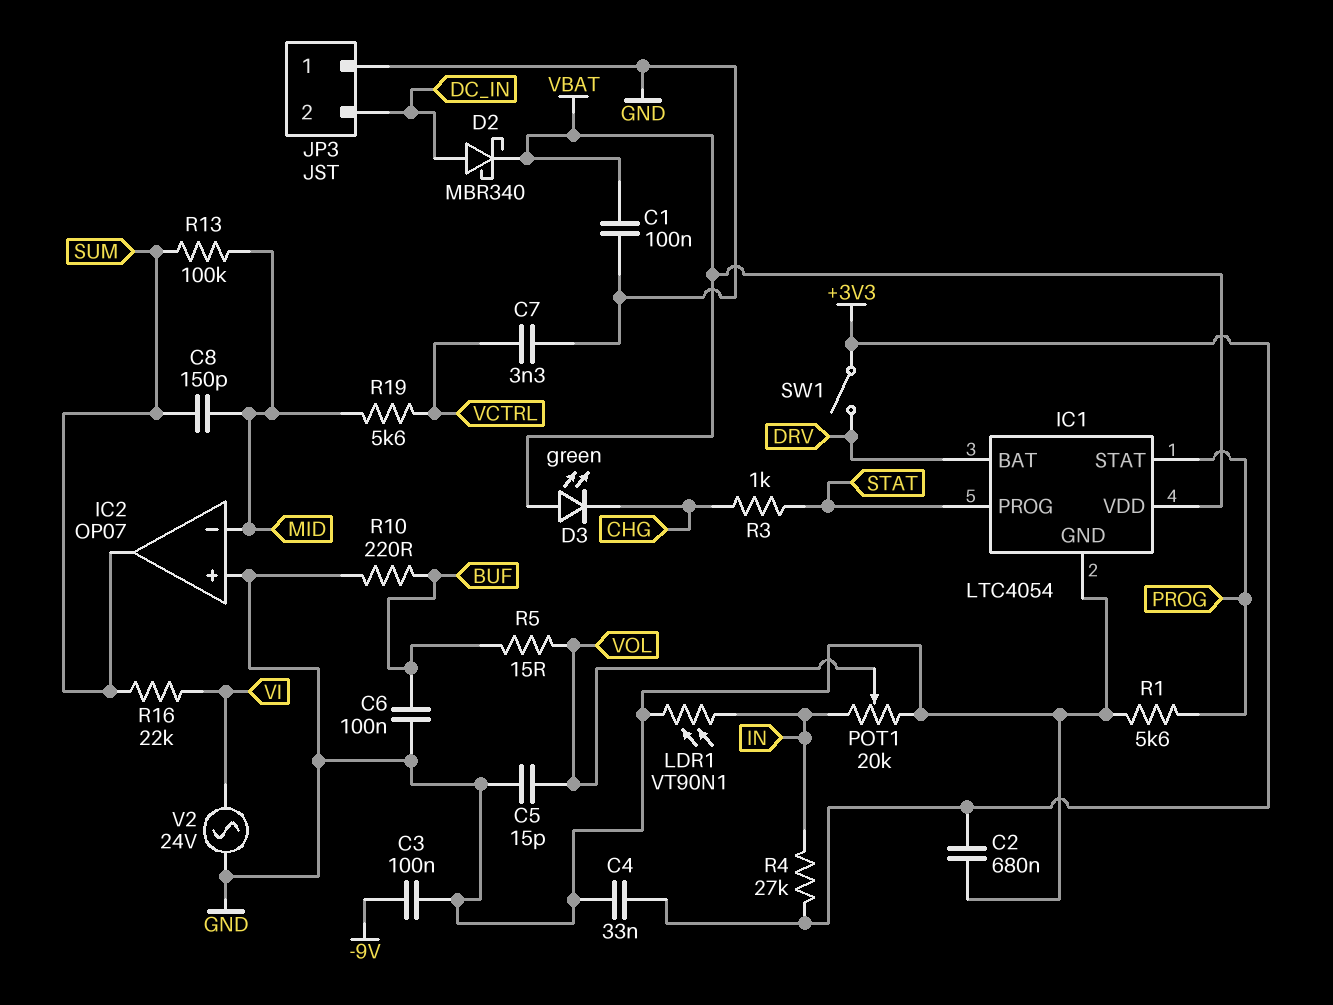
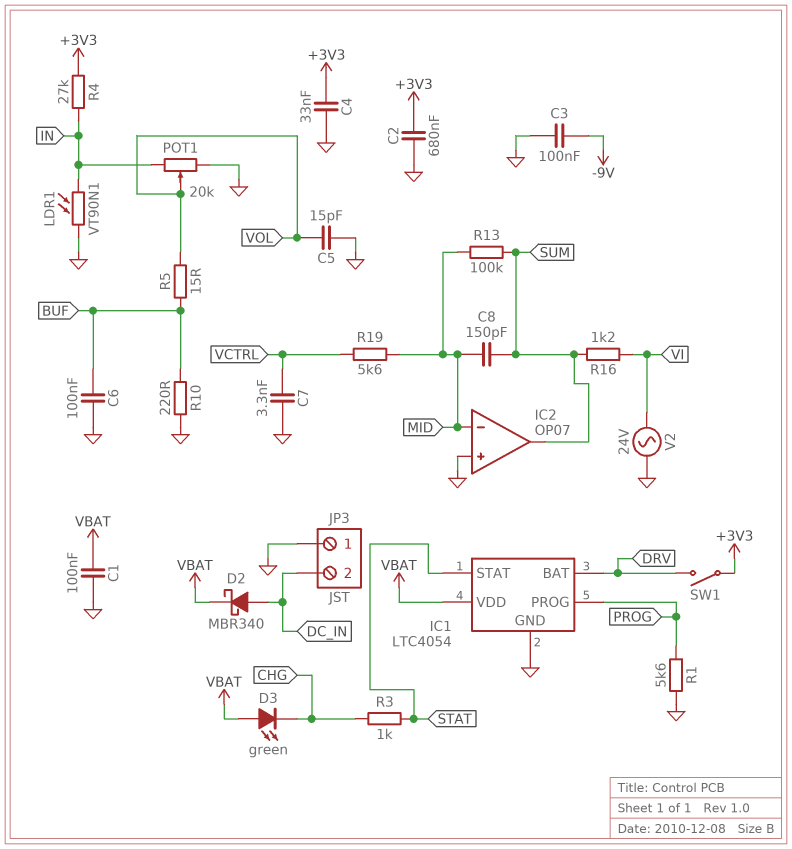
IC1 pin PROG: STAT -> PROG
IC1 pin STAT: PROG -> STAT
R16: 22k (SUM, VI) -> 1.2k (SUM, VI)

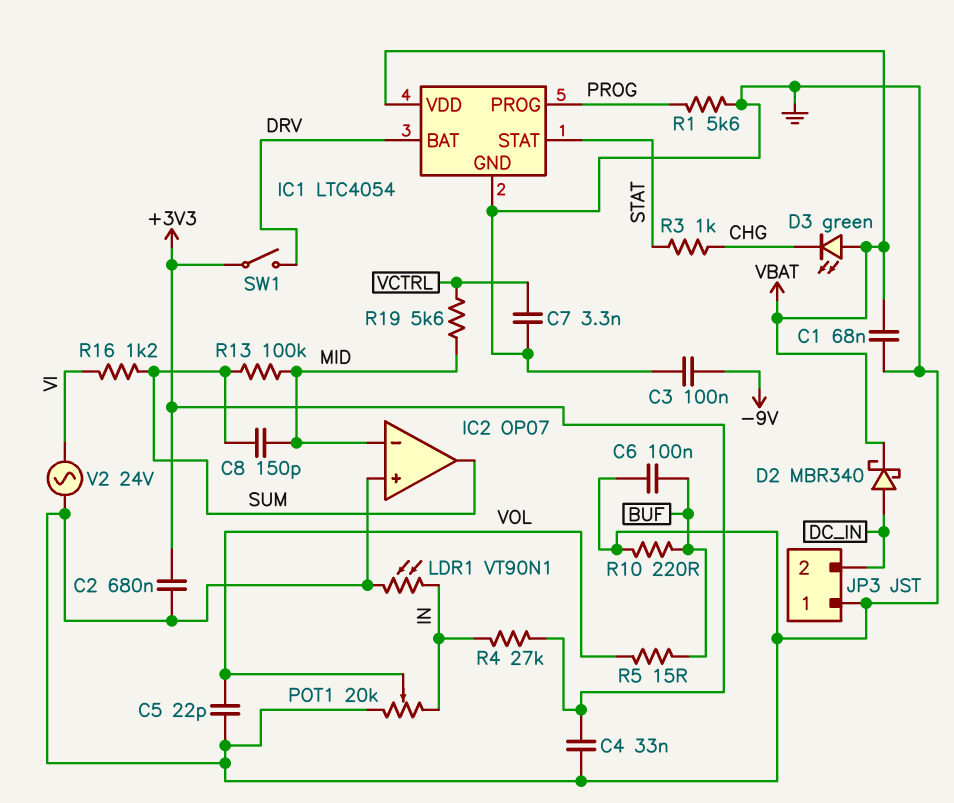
C1: 100nF (GND, VBAT) -> 68nF (GND, VBAT)
C5: 15pF (GND, VOL) -> 22pF (GND, VOL)

